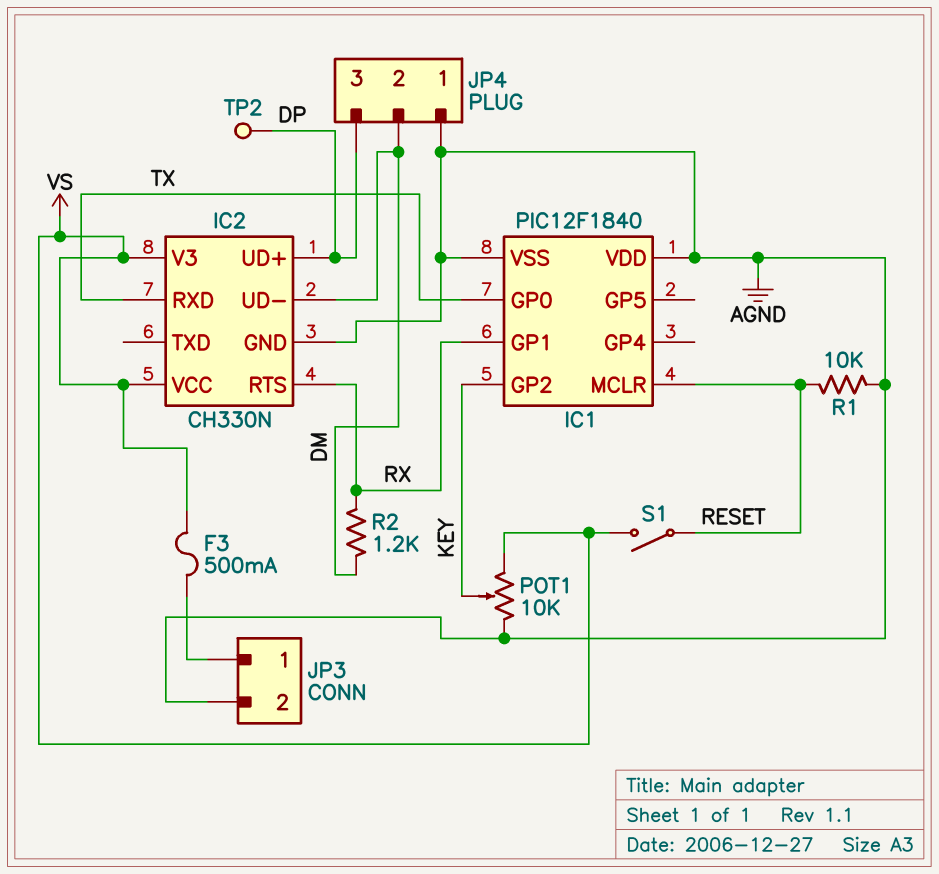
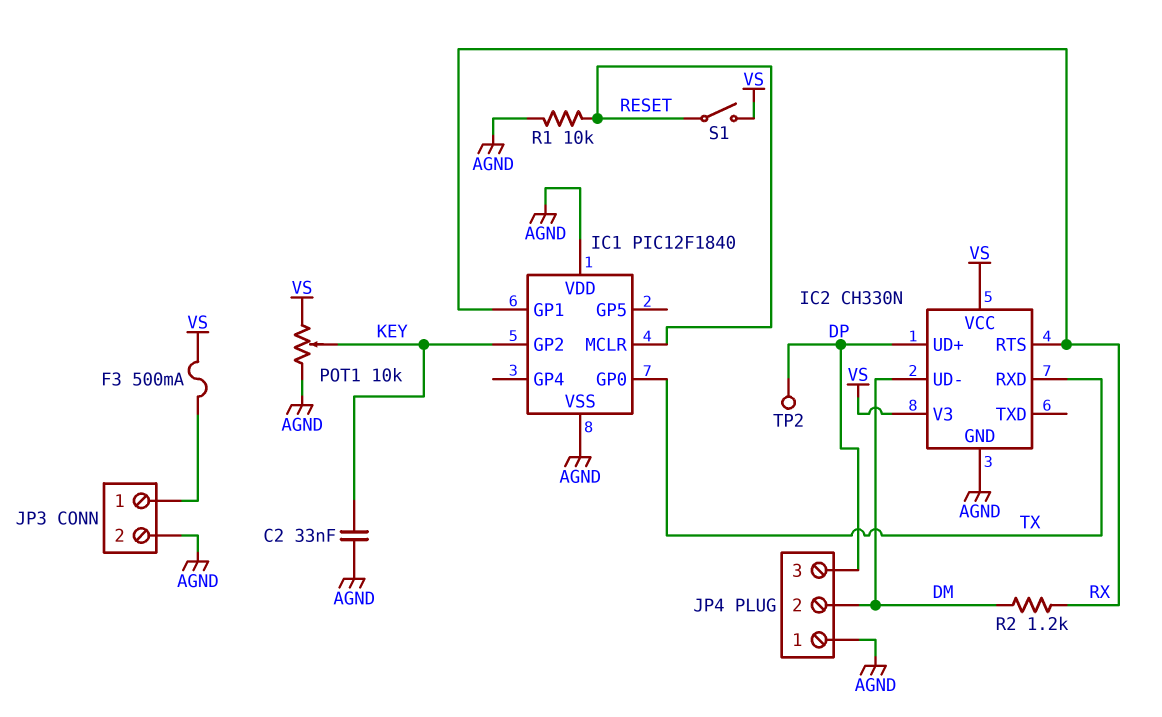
C2: none -> 33nF (AGND, KEY)

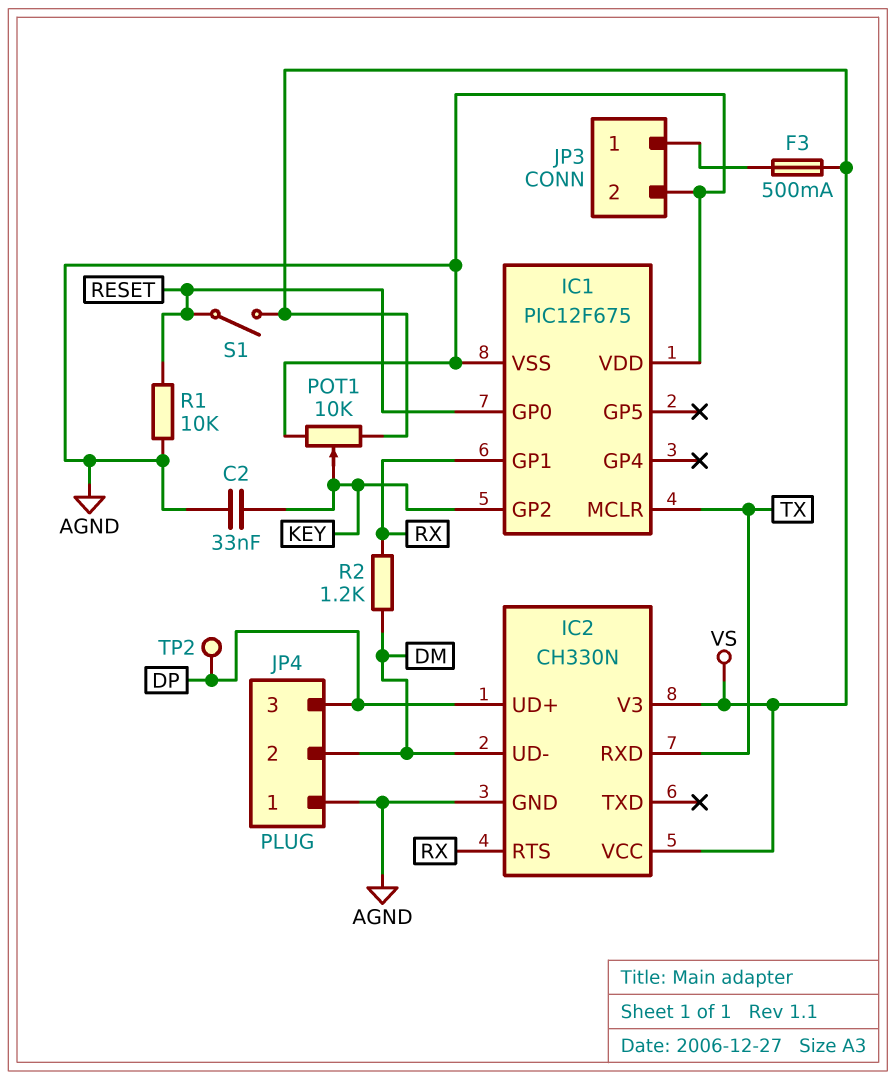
IC1: PIC12F1840 -> PIC12F675
IC1 pin GP0: TX -> RESET
IC1 pin MCLR: RESET -> TX

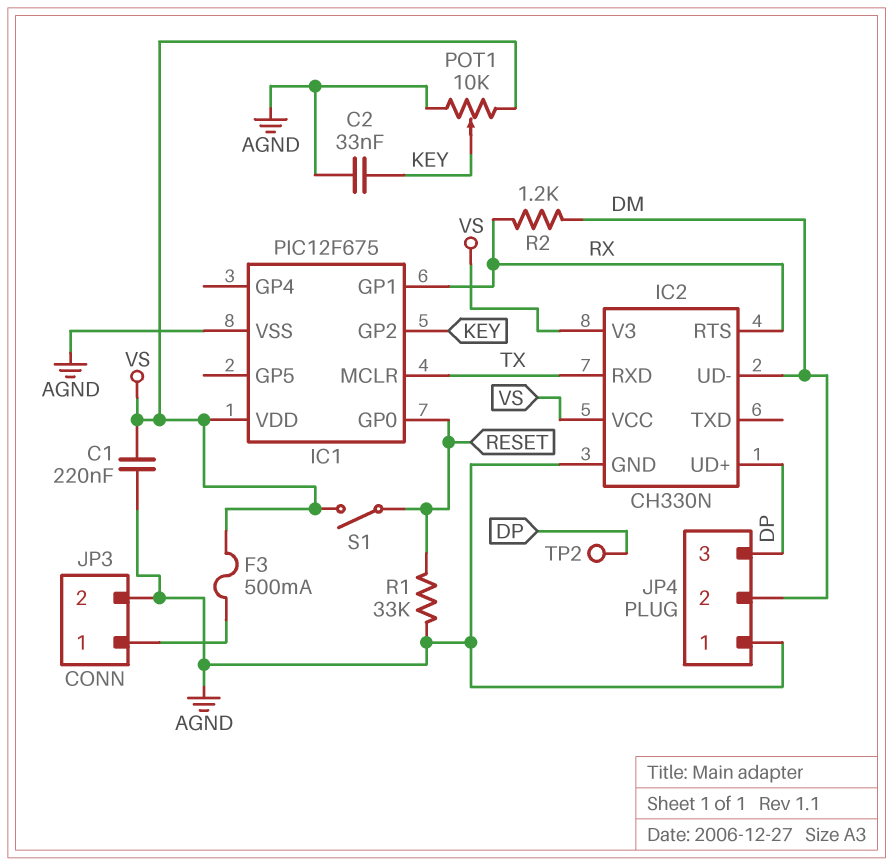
C1: none -> 220nF (AGND, VS)
IC1 pin VDD: AGND -> VS
R1: 10k (AGND, RESET) -> 33k (AGND, RESET)

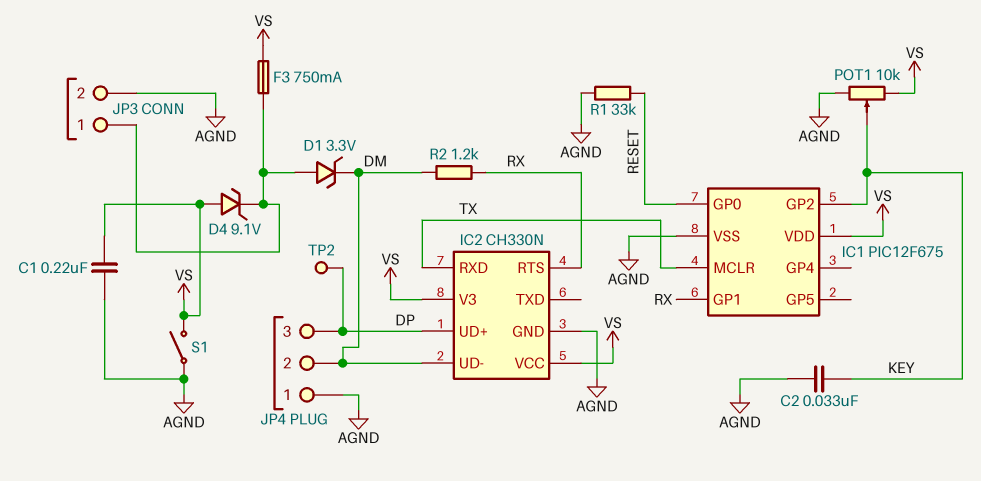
D1: none -> zener 3.3V (A JP3/1, K DM)
D4: none -> zener 9.1V (A VS, K JP3/1)
F3: 500mA (JP3/1, VS) -> 750mA (JP3/1, VS)
S1: switch (RESET, VS) -> switch (AGND, VS)

